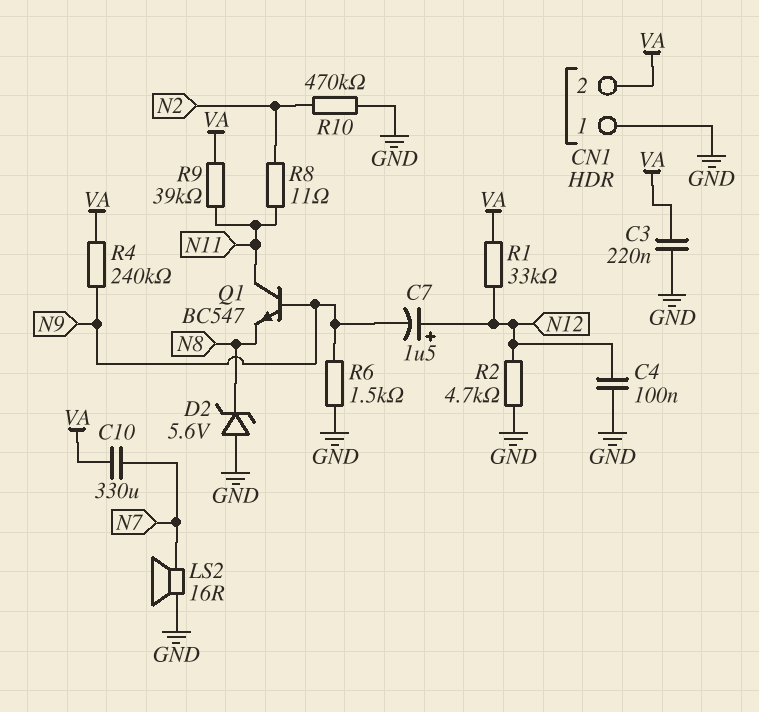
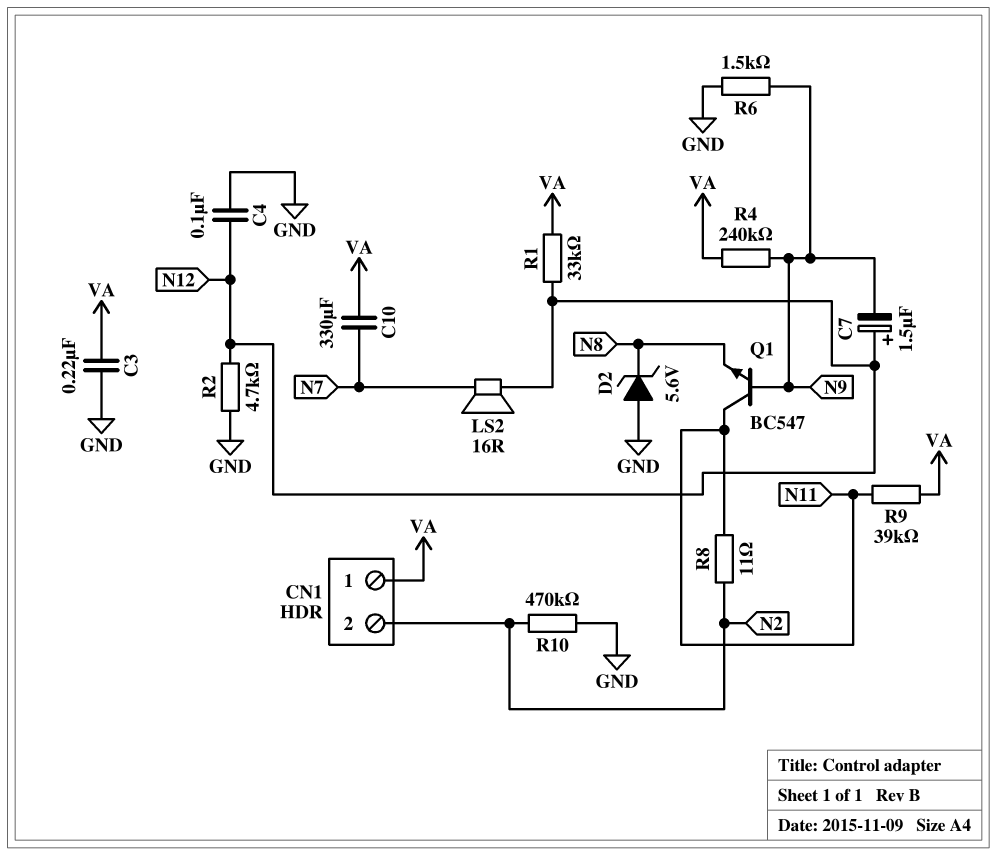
CN1 pin 1: GND -> VA
CN1 pin 2: VA -> N2
LS2: speaker 16R (GND, N7) -> speaker 16R (N7, N12)

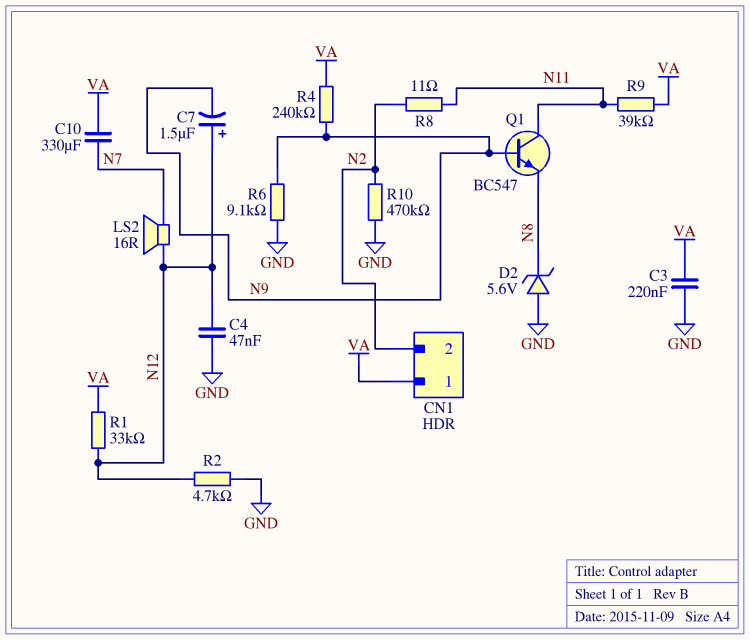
C4: 100nF (GND, N12) -> 47nF (GND, N12)
R6: 1.5k (GND, N9) -> 9.1k (GND, N9)

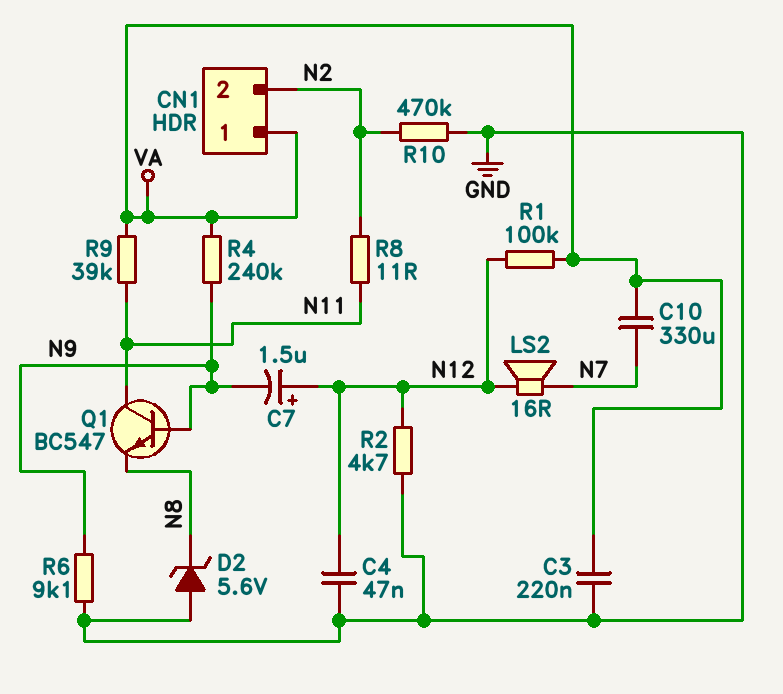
R1: 33k (N12, VA) -> 100k (N12, VA)

